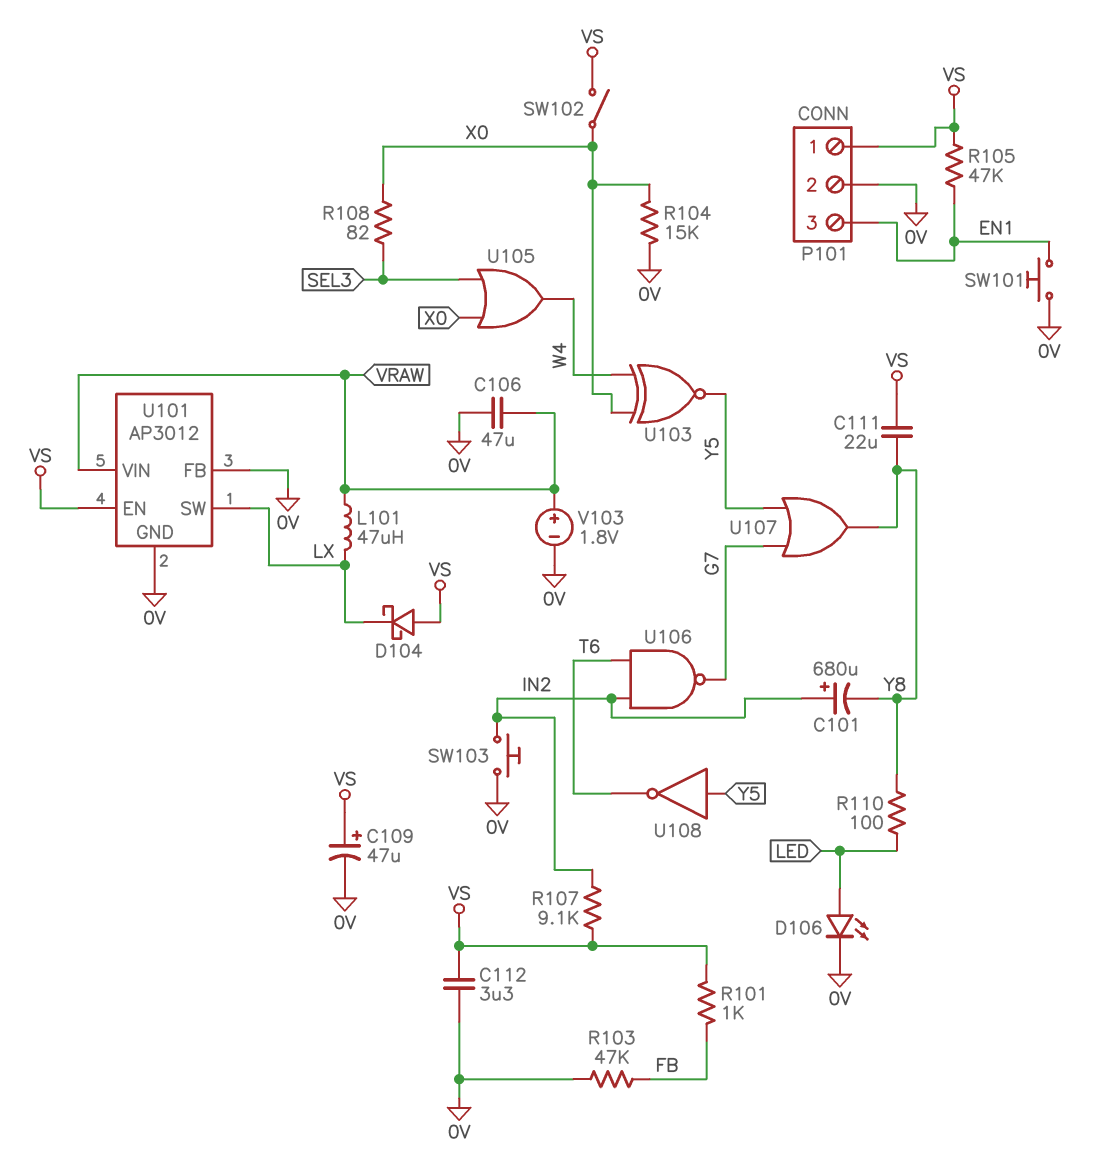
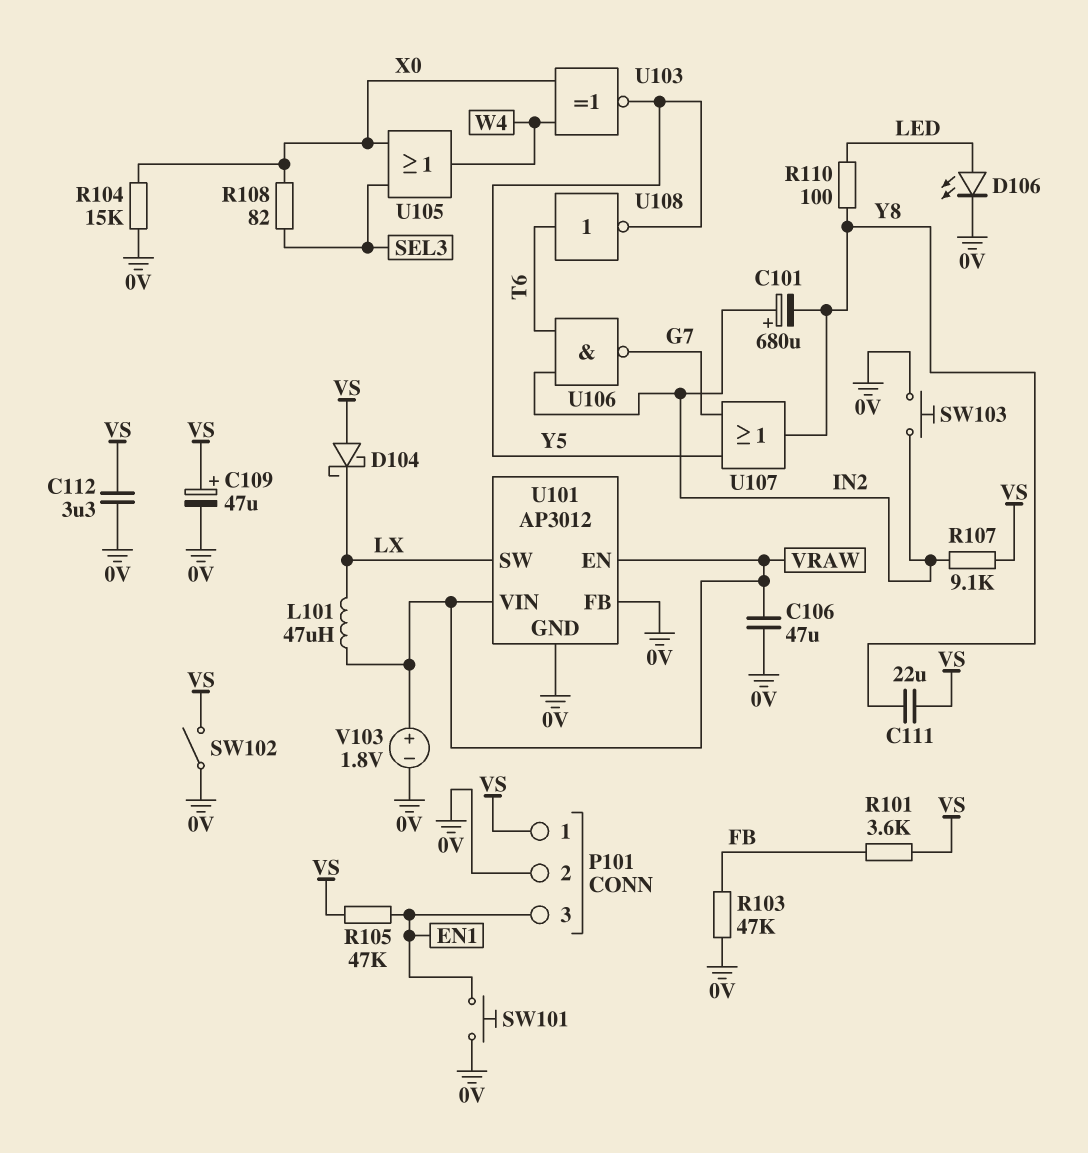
R101: 1k (FB, VS) -> 3.6k (FB, VS)
SW102: switch (VS, X0) -> switch (0V, VS)
U101 pin EN: VS -> VRAW
U108: NOT (in Y5, out T6) -> NOT (in T6, out Y5)

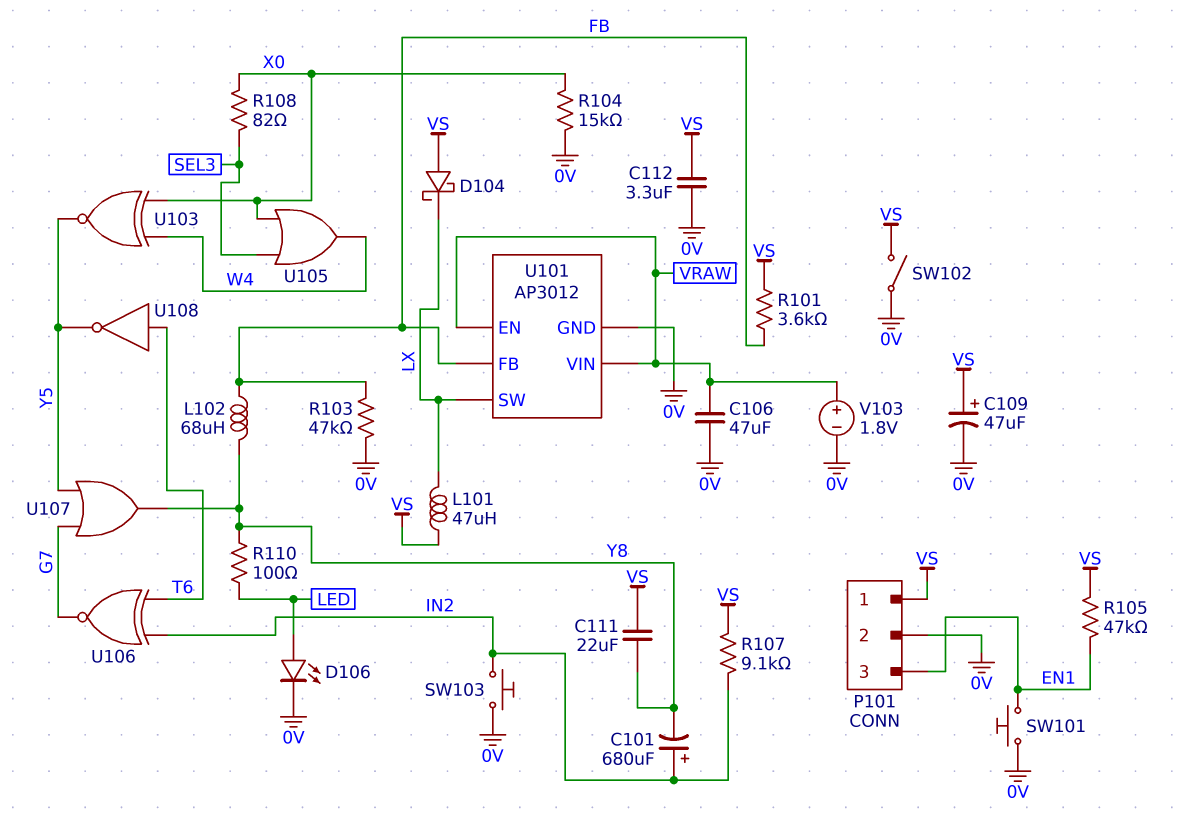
L101: 47uH (LX, VRAW) -> 47uH (LX, VS)
L102: none -> 68uH (FB, Y8)
U101 pin FB: 0V -> FB
U106: NAND (in IN2, in T6, out G7) -> XNOR (in IN2, in T6, out G7)

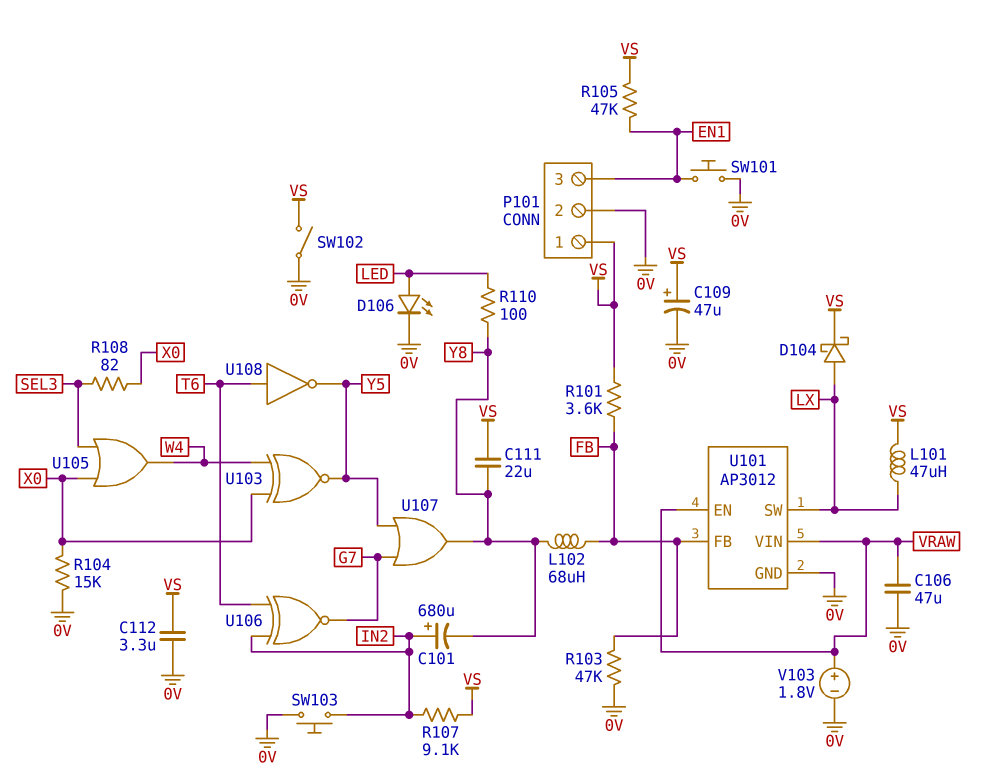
D104: schottky (A VS, K LX) -> schottky (A LX, K VS)

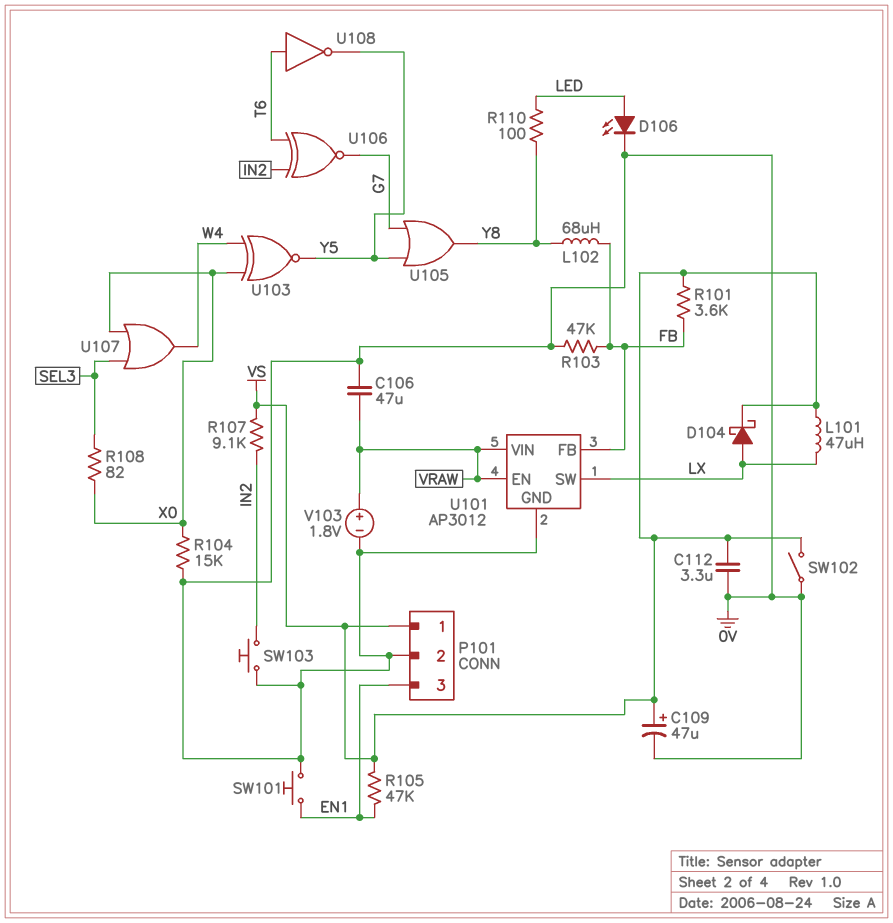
C101: 680uF (plus IN2, minus Y8) -> none
C111: 22uF (VS, Y8) -> none
U105: OR (in SEL3, in X0, out W4) -> OR (in G7, in Y5, out Y8)
U107: OR (in G7, in Y5, out Y8) -> OR (in SEL3, in X0, out W4)

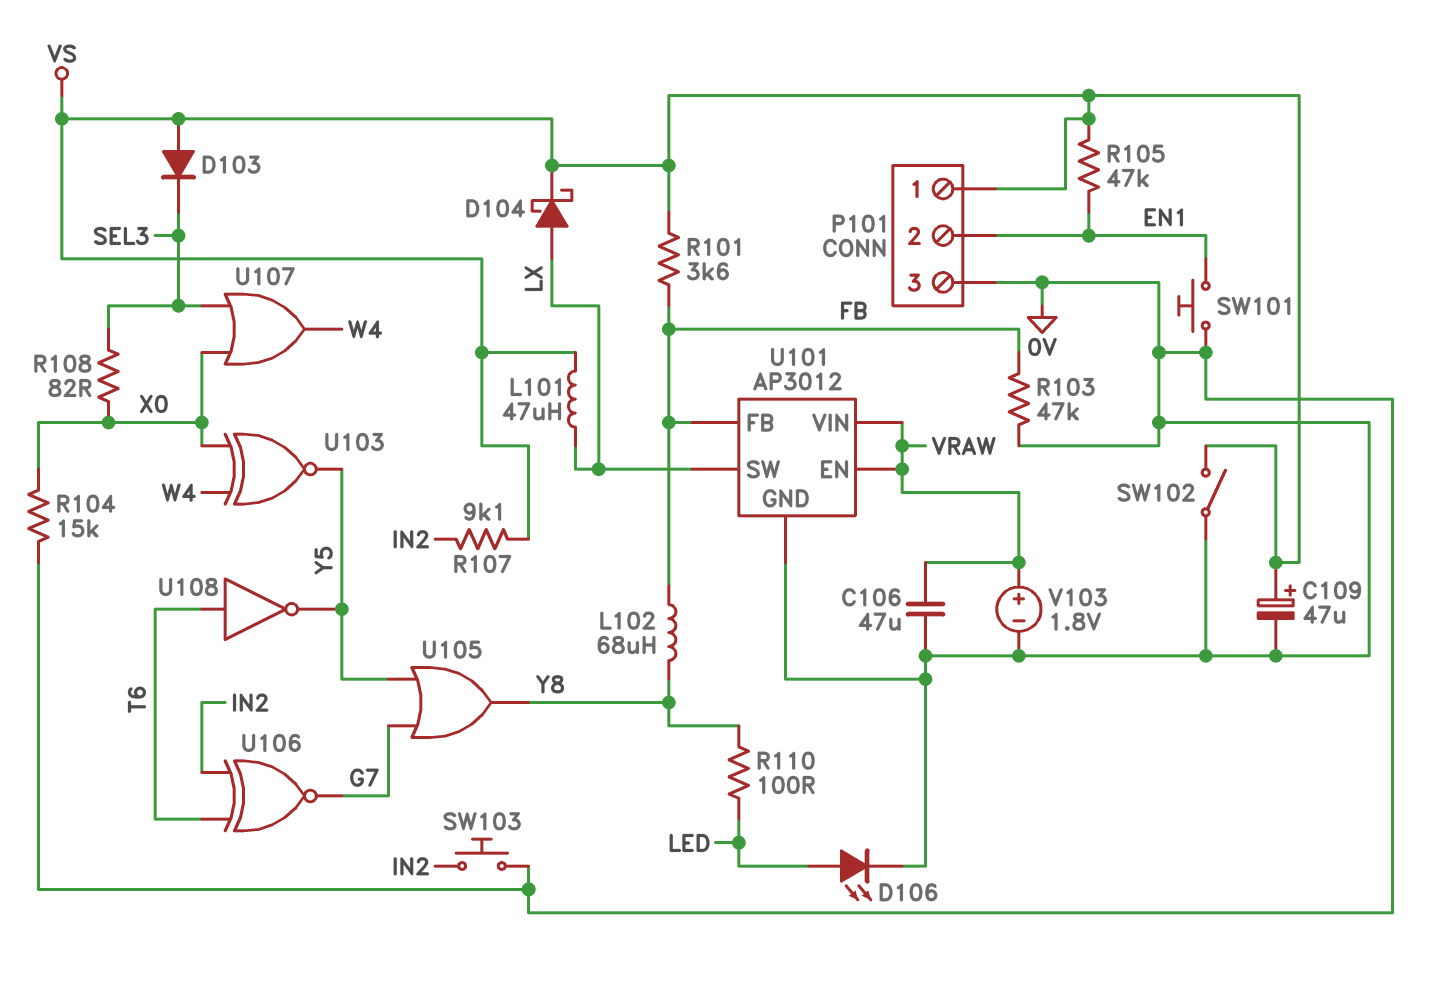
C112: 3.3uF (0V, VS) -> none
D103: none -> diode (A VS, K SEL3)
P101 pin 2: 0V -> EN1
P101 pin 3: EN1 -> 0V

